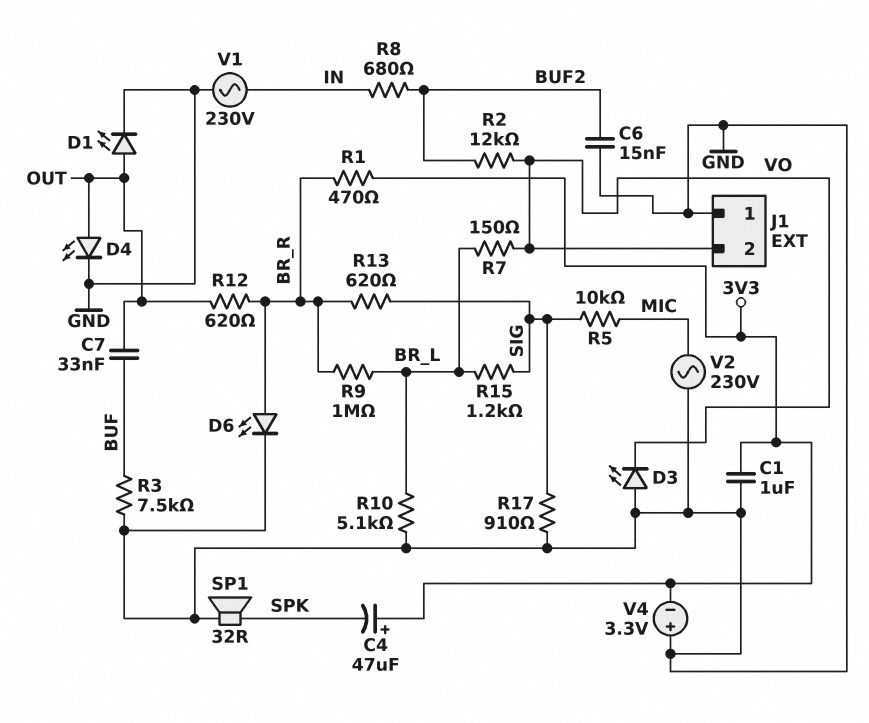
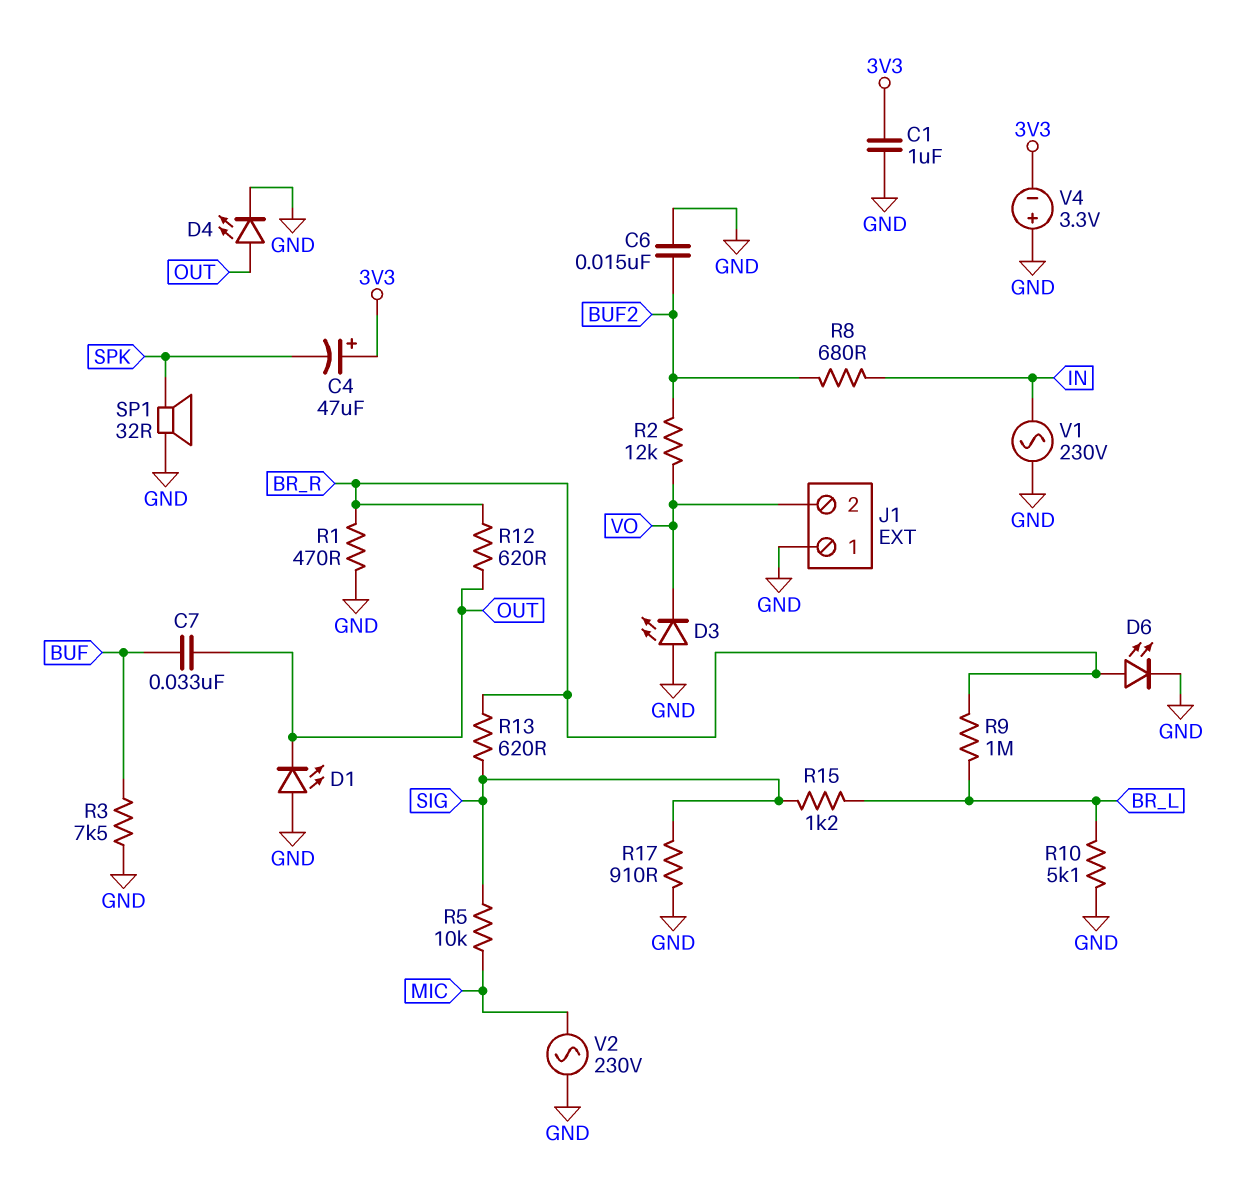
D1: LED (A OUT, K GND) -> LED (A GND, K OUT)
R1: 470 (3V3, BR_R) -> 470 (BR_R, GND)
R7: 150 (BR_L, VO) -> none

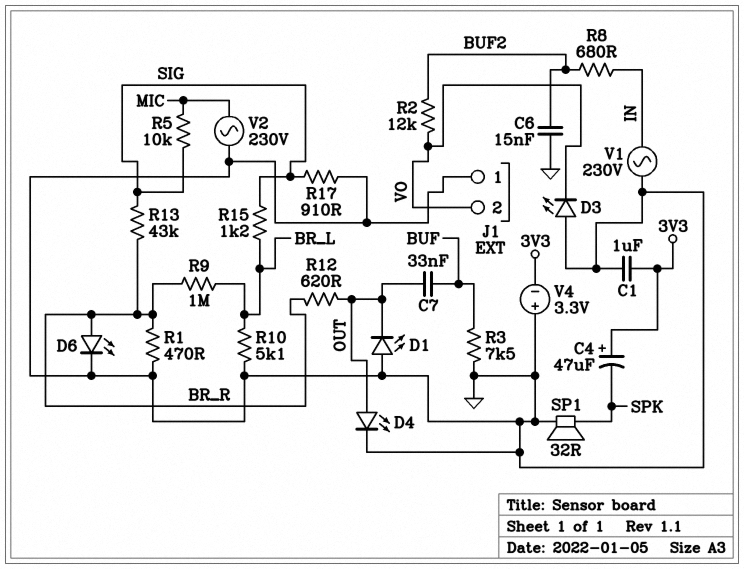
R13: 620 (BR_R, SIG) -> 43k (BR_R, SIG)

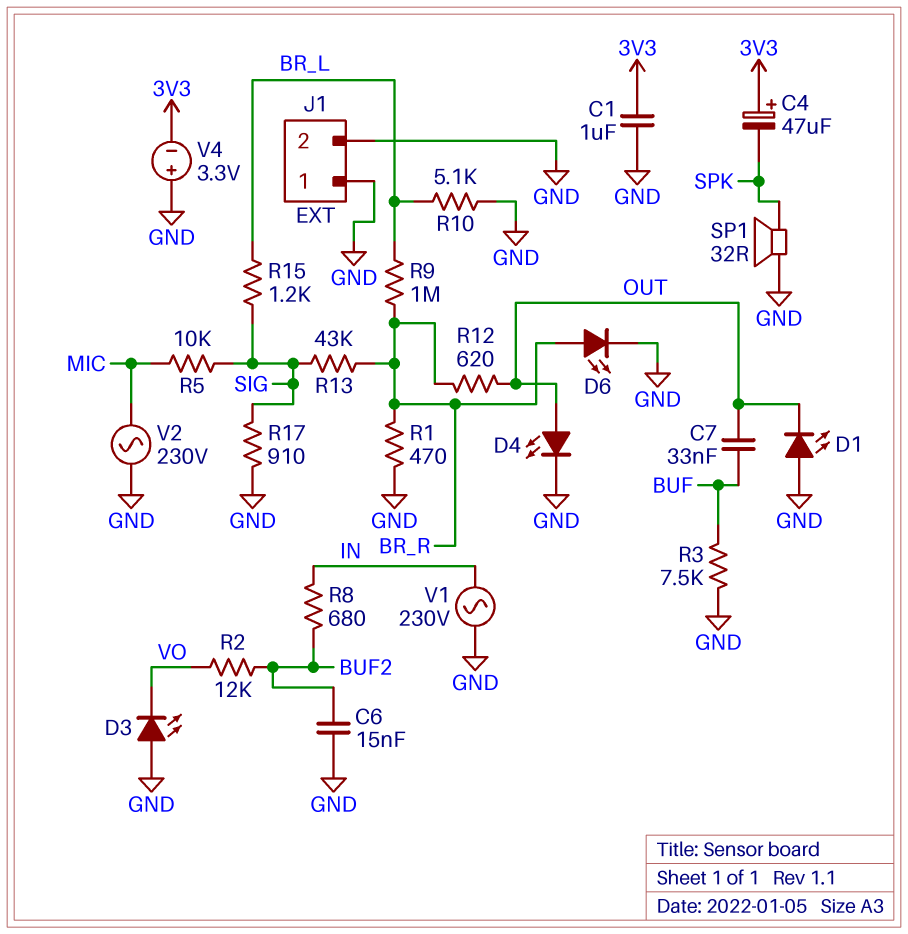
J1 pin 2: VO -> GND

